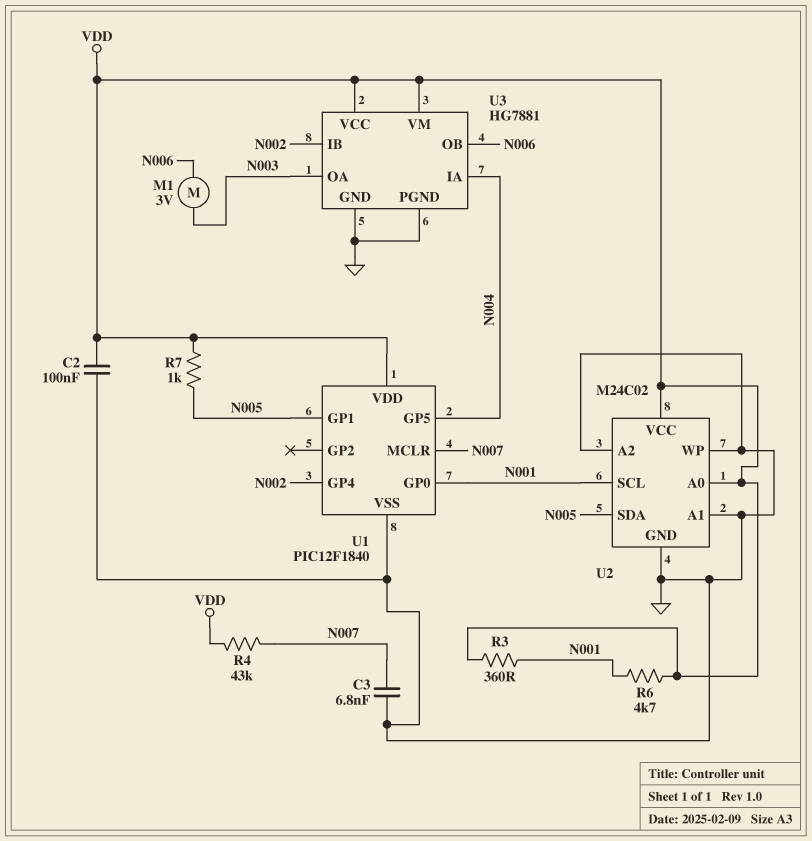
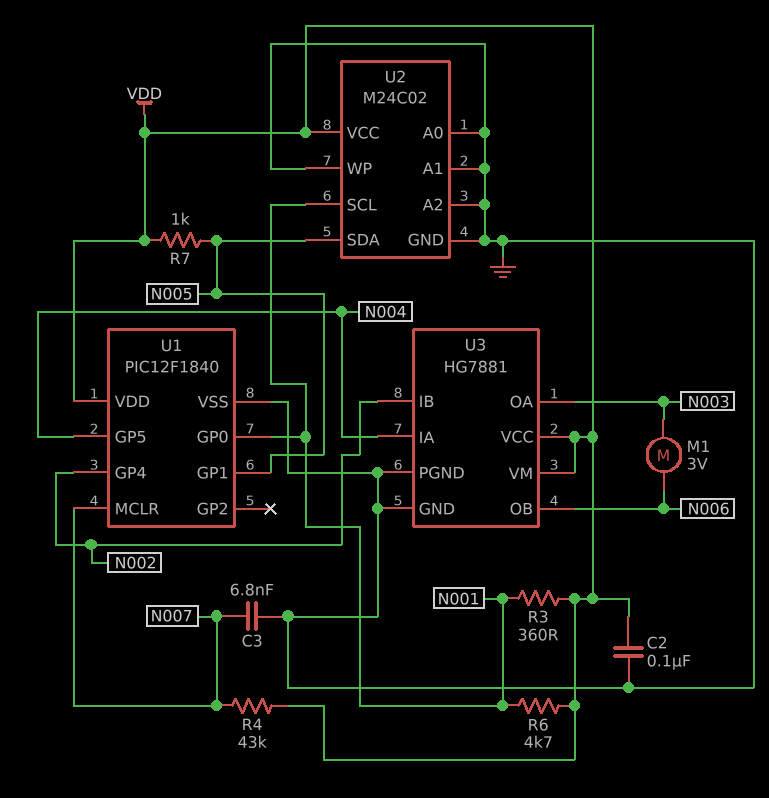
U2 pin A0: VDD -> GND

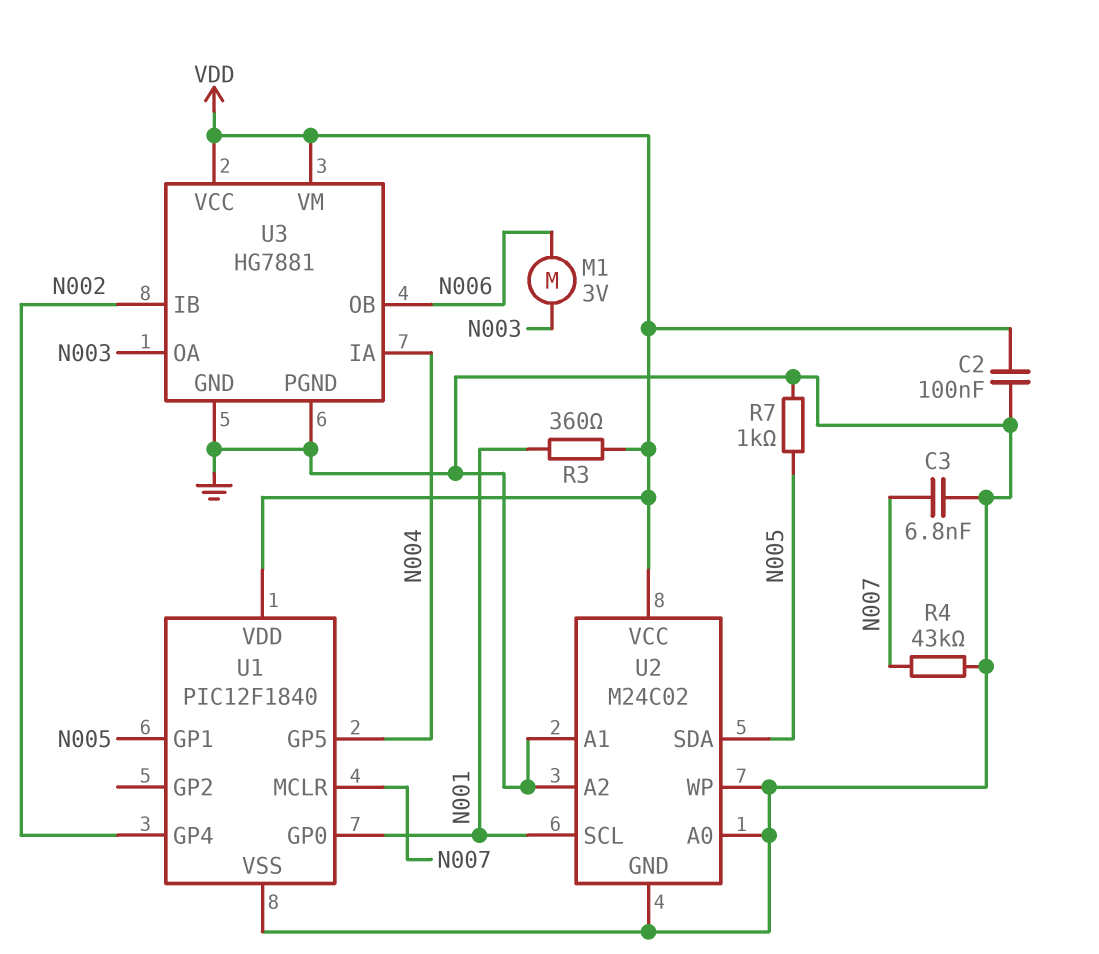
R4: 43k (N007, VDD) -> 43k (GND, N007)
R6: 4.7k (N001, VDD) -> none
R7: 1k (N005, VDD) -> 1k (GND, N005)

